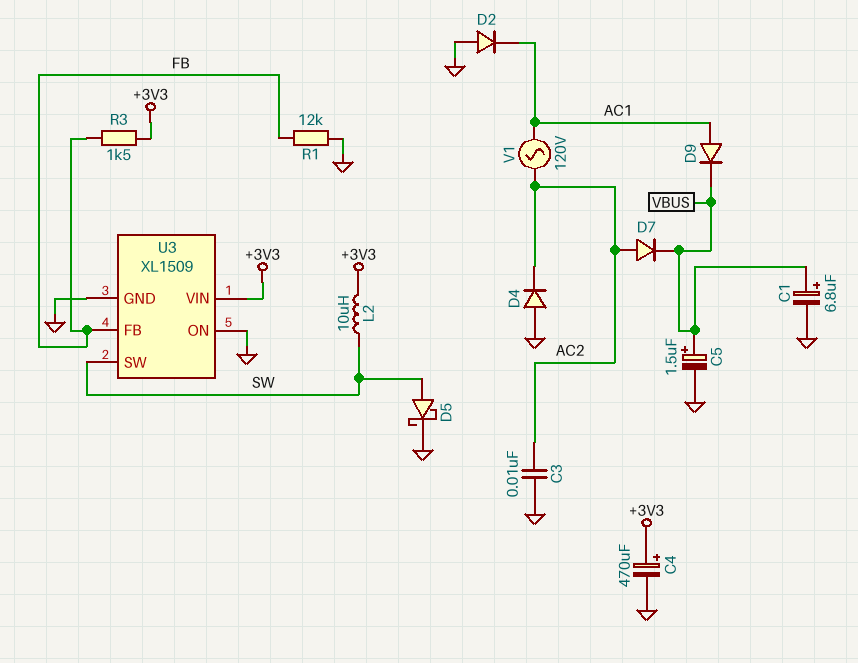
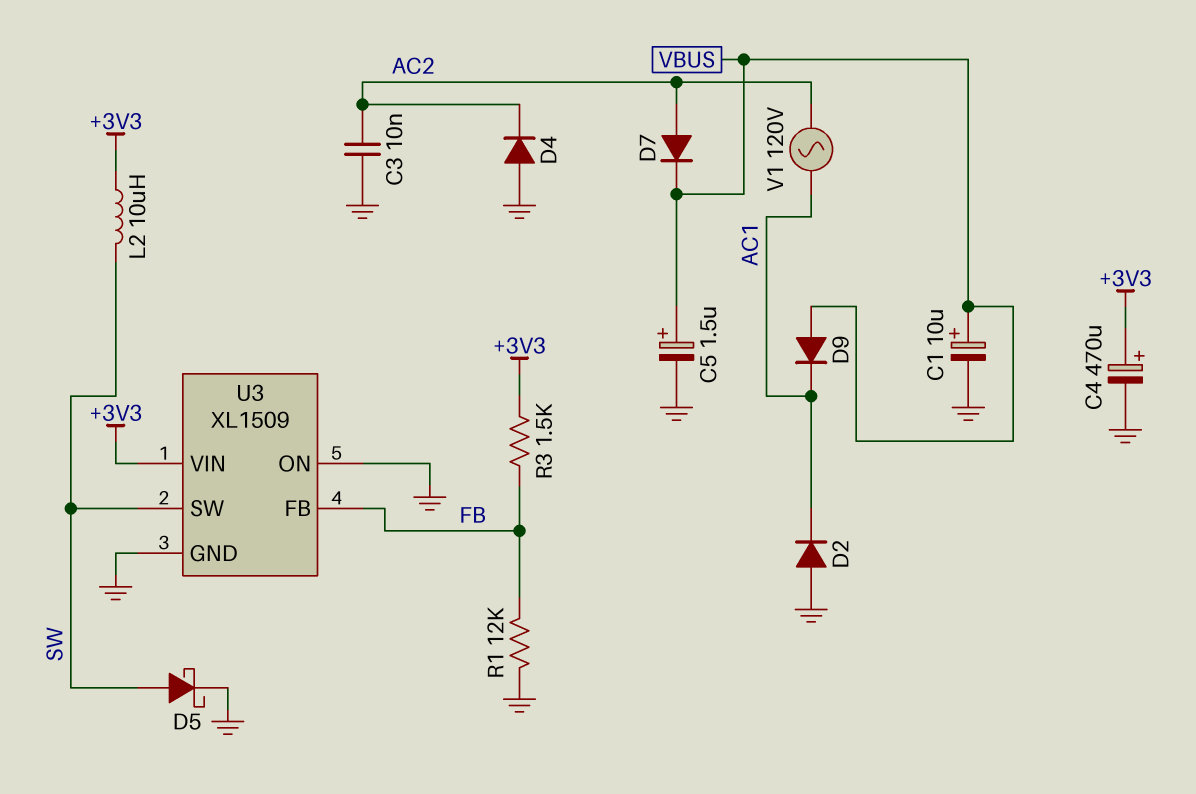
C1: 6.8uF (plus VBUS, minus GND) -> 10uF (plus VBUS, minus GND)
D9: diode (A AC1, K VBUS) -> diode (A VBUS, K AC1)

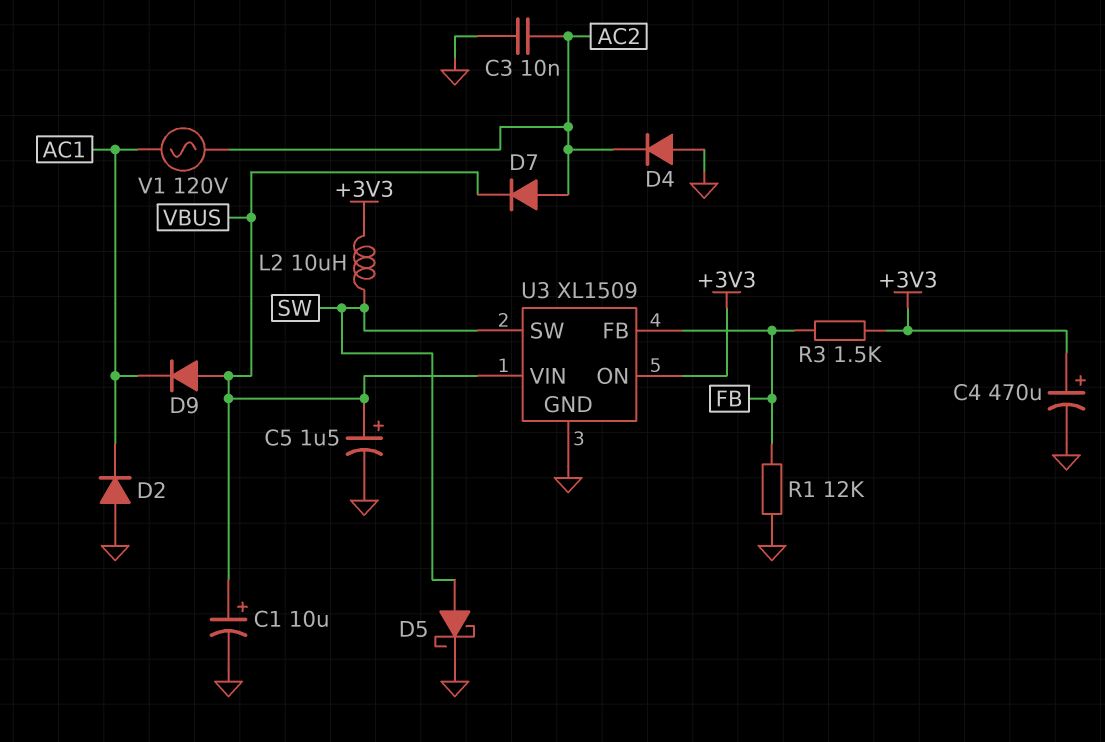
U3 pin ON: GND -> +3V3
U3 pin VIN: +3V3 -> VBUS

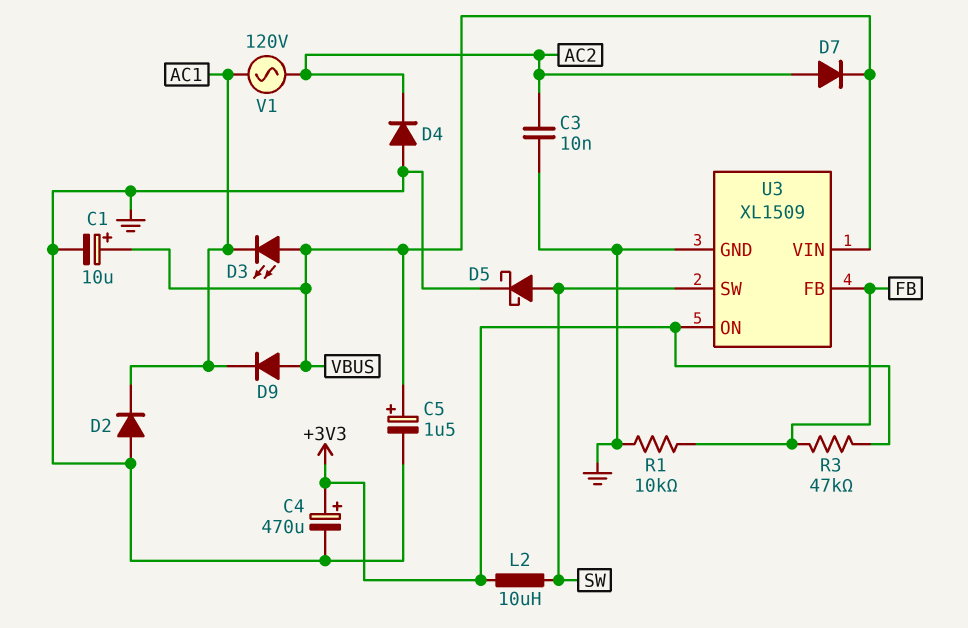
D3: none -> LED (A VBUS, K AC1)
R1: 12k (FB, GND) -> 10k (FB, GND)
R3: 1.5k (+3V3, FB) -> 47k (+3V3, FB)

